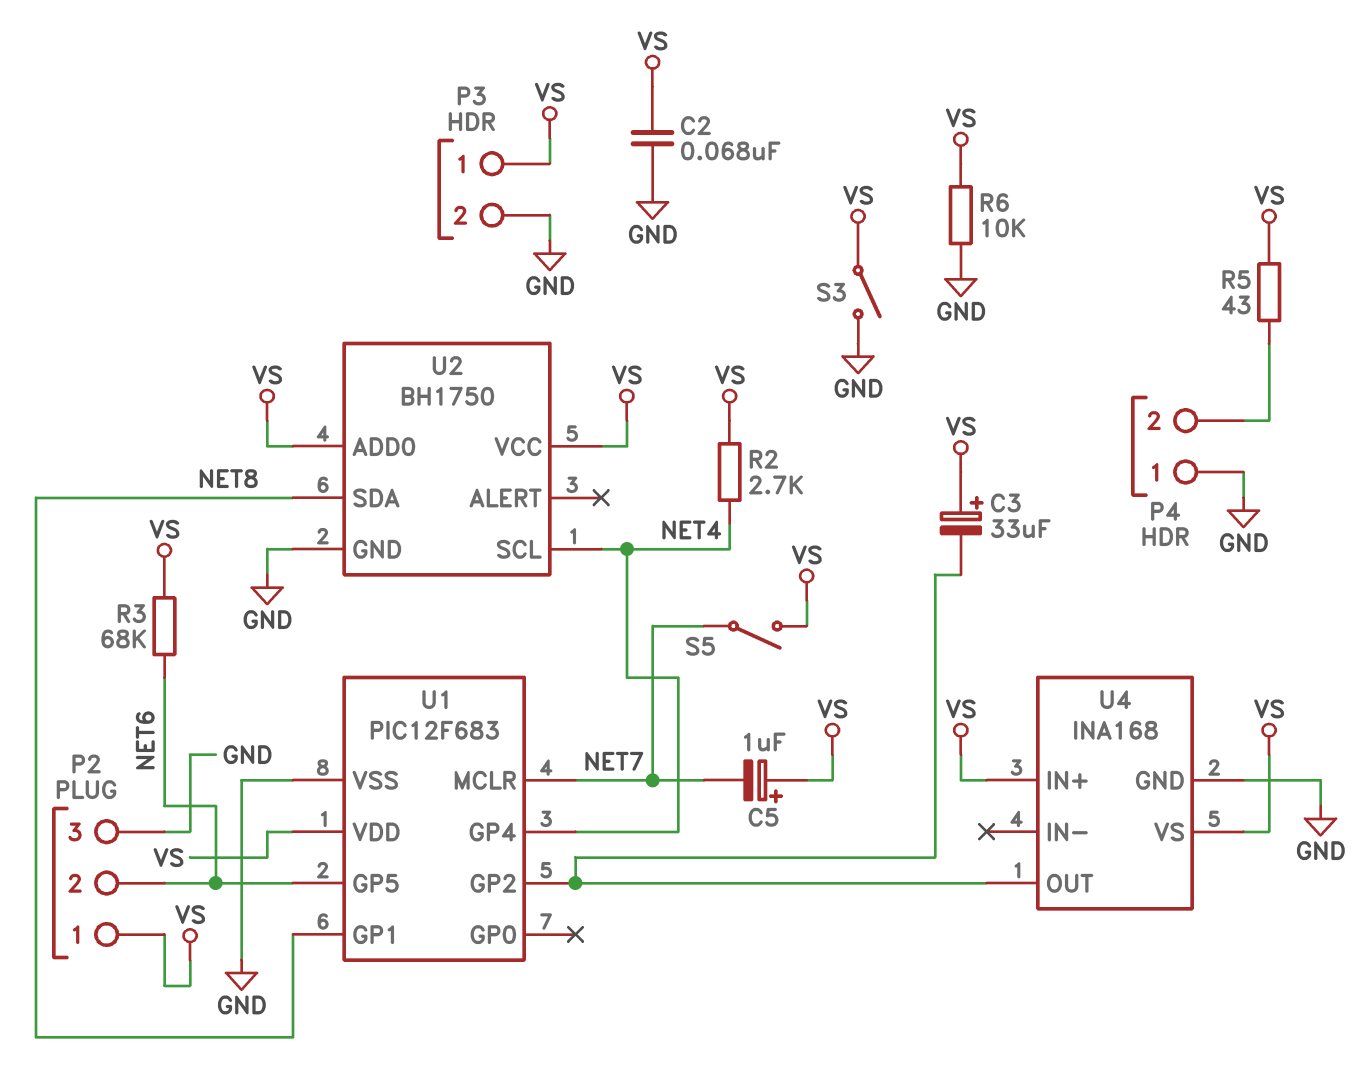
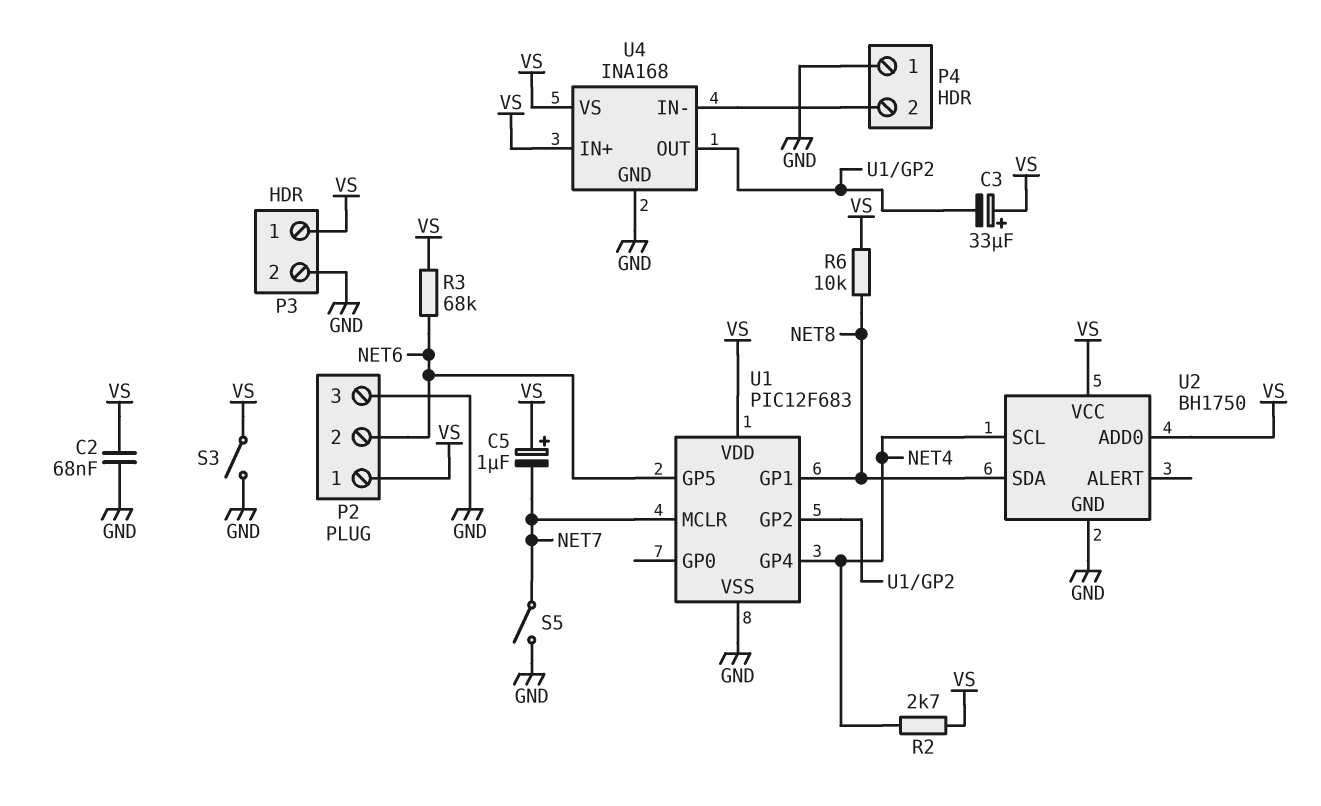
R5: 43 (P4/2, VS) -> none
R6: 10k (GND, VS) -> 10k (NET8, VS)
S5: switch (NET7, VS) -> switch (GND, NET7)
U4 pin IN-: none -> P4/2

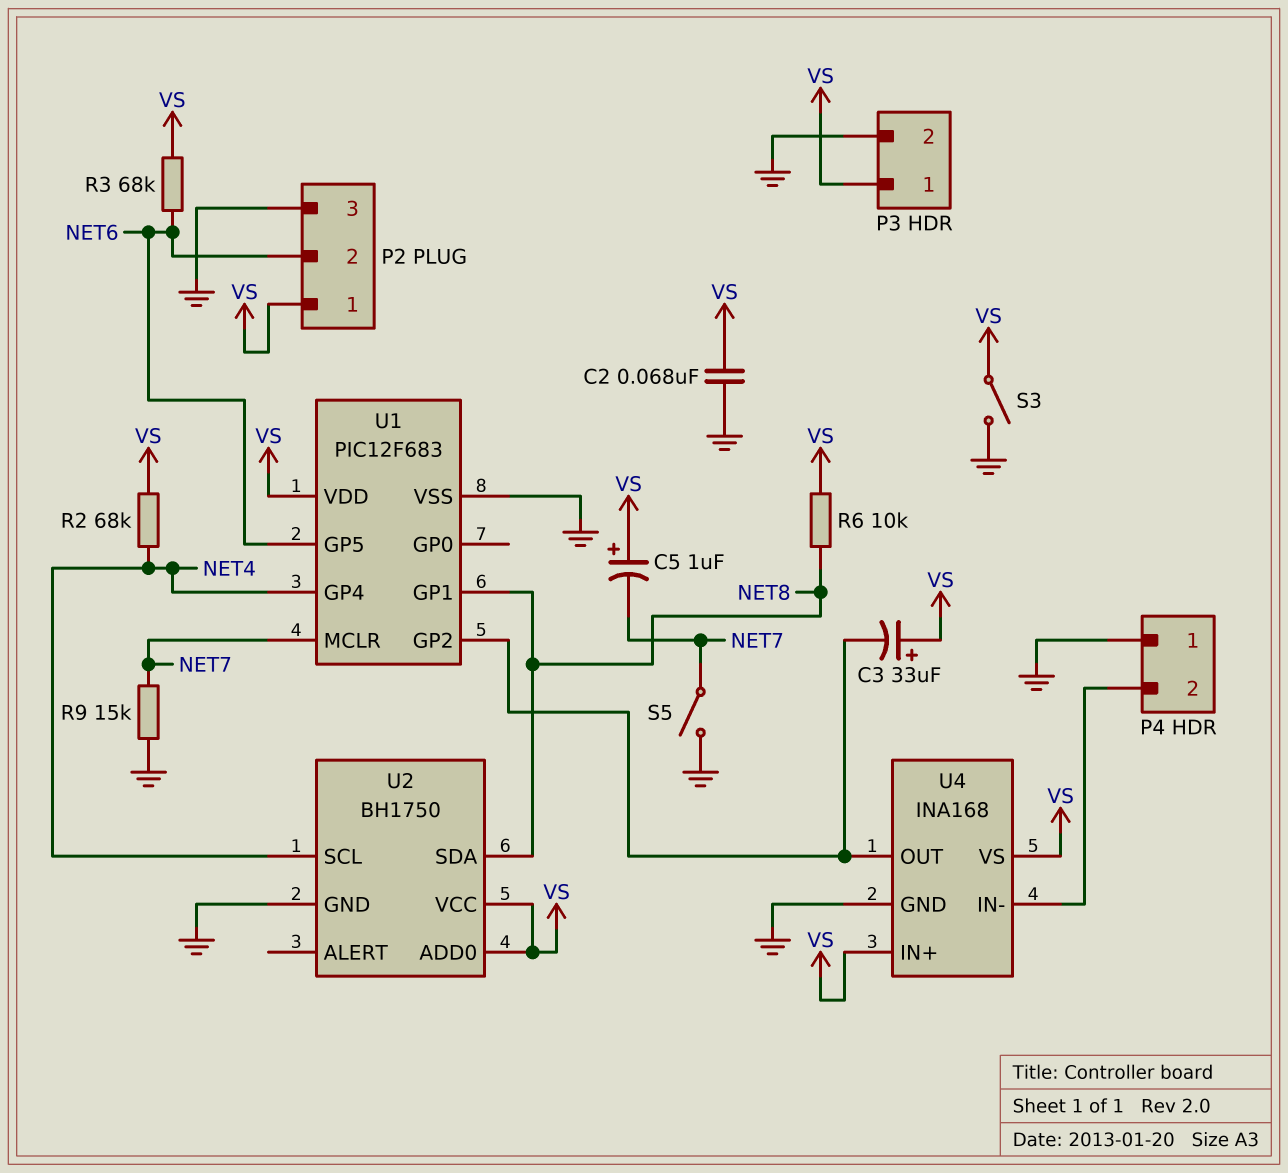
R2: 2.7k (NET4, VS) -> 68k (NET4, VS)
R9: none -> 15k (GND, NET7)

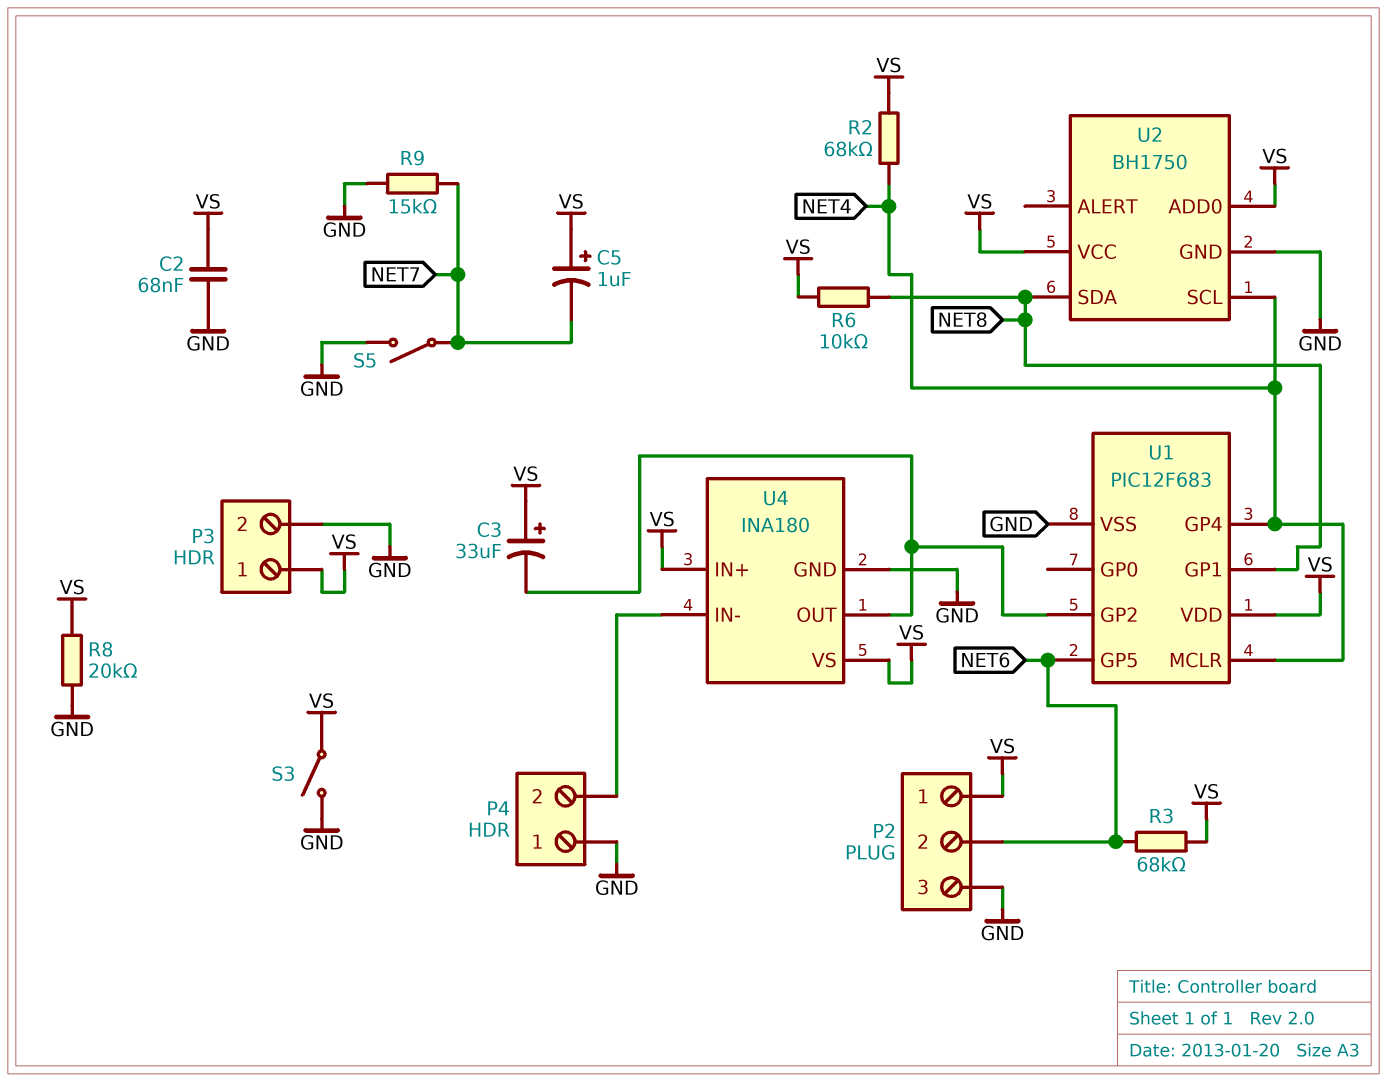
R8: none -> 20k (GND, VS)
U1 pin MCLR: NET7 -> NET4
U4: INA168 -> INA180

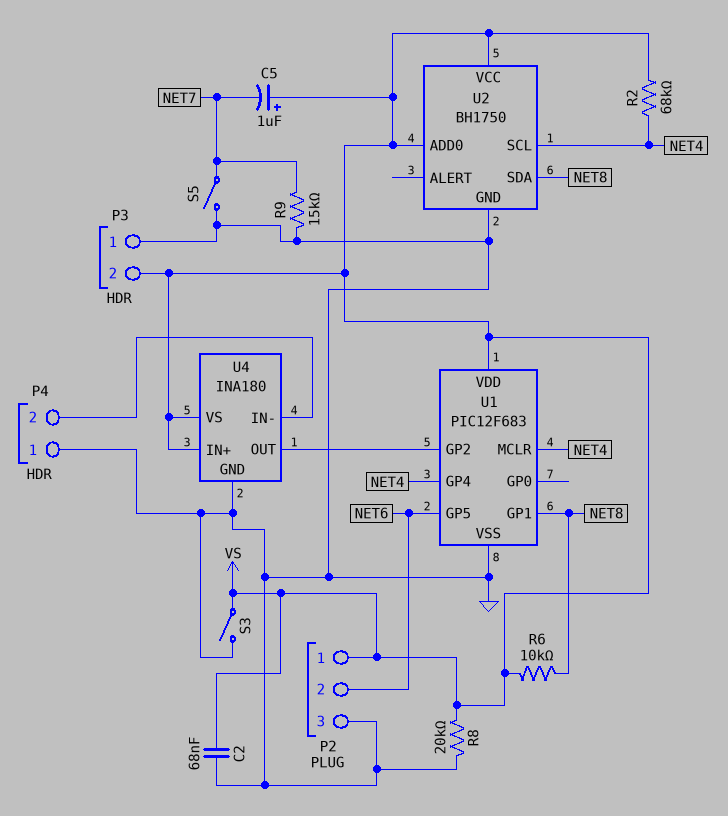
C3: 33uF (plus VS, minus U1/GP2) -> none
P3 pin 1: VS -> GND
P3 pin 2: GND -> VS
R3: 68k (NET6, VS) -> none

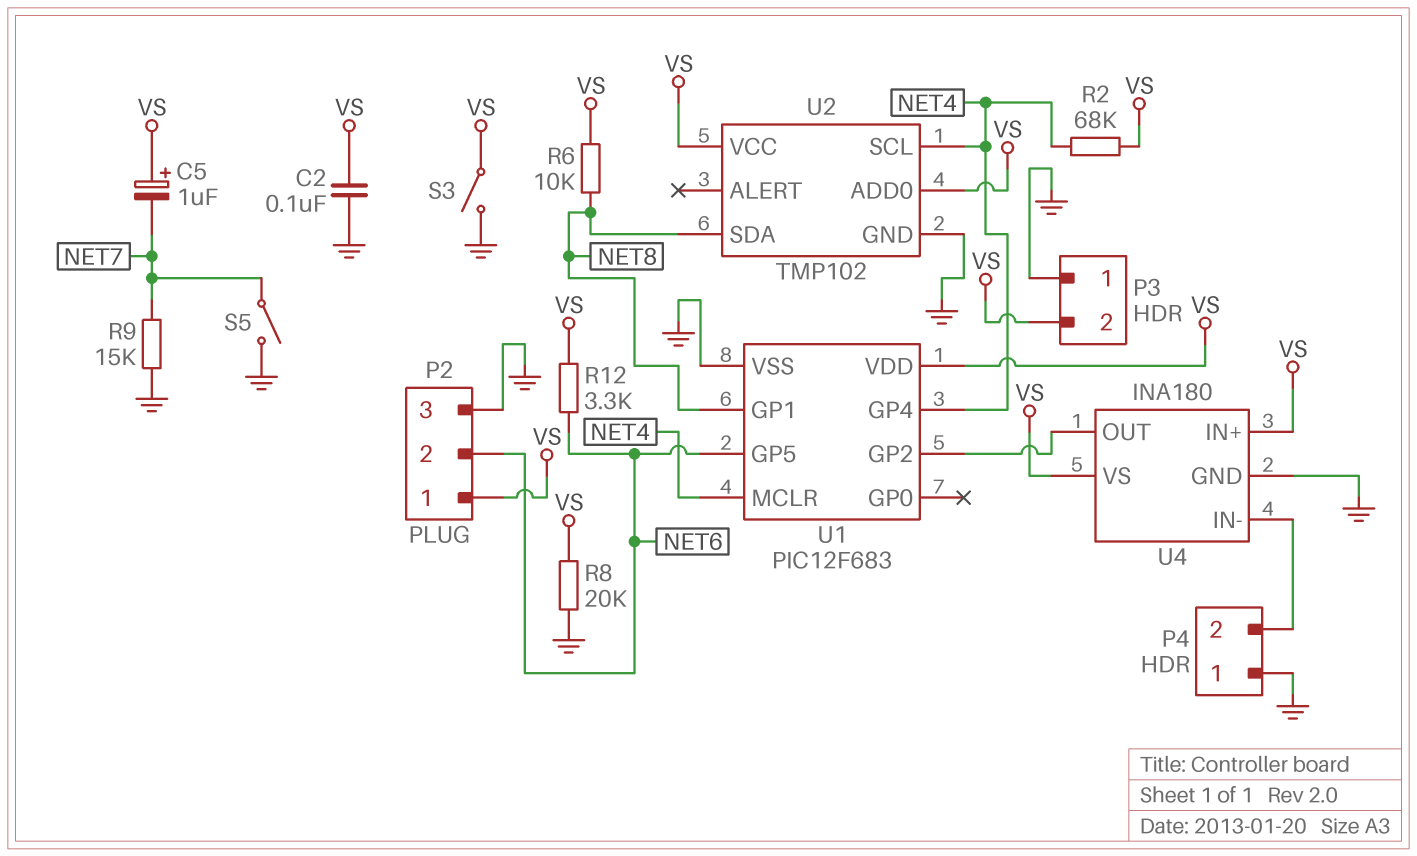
C2: 68nF (GND, VS) -> 100nF (GND, VS)
R12: none -> 3.3k (NET6, VS)
U2: BH1750 -> TMP102

